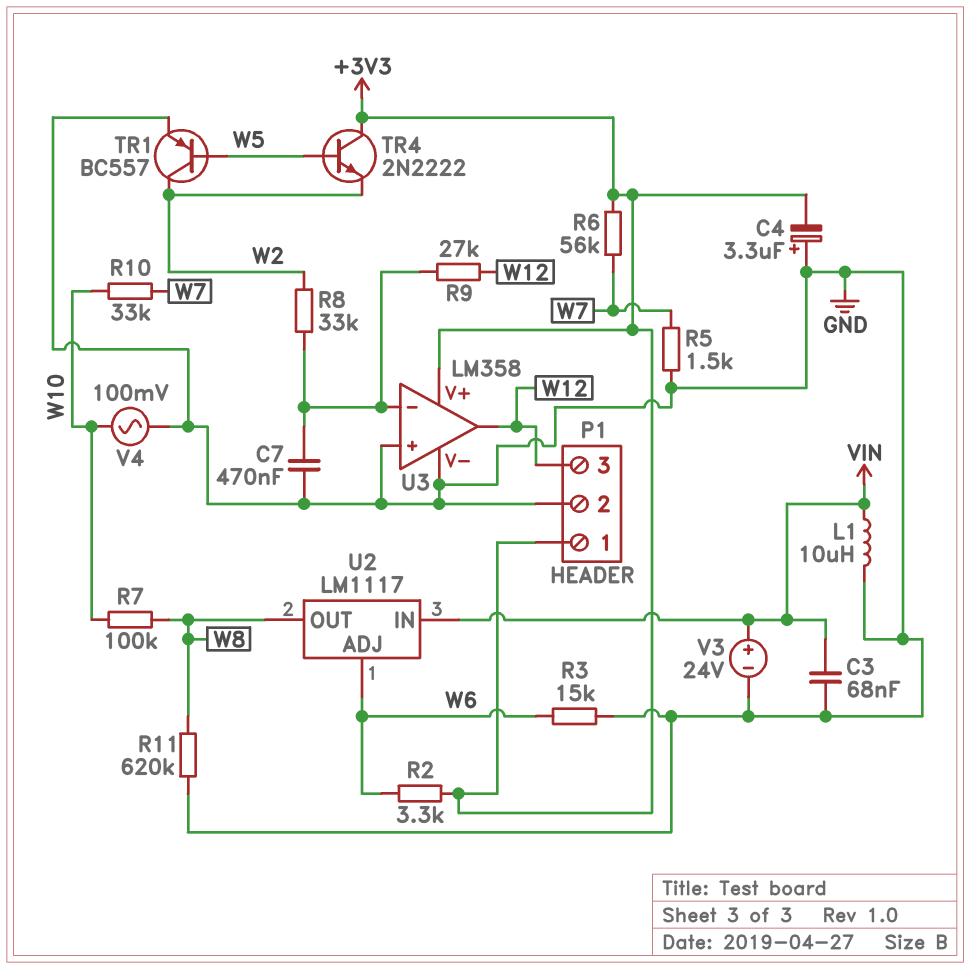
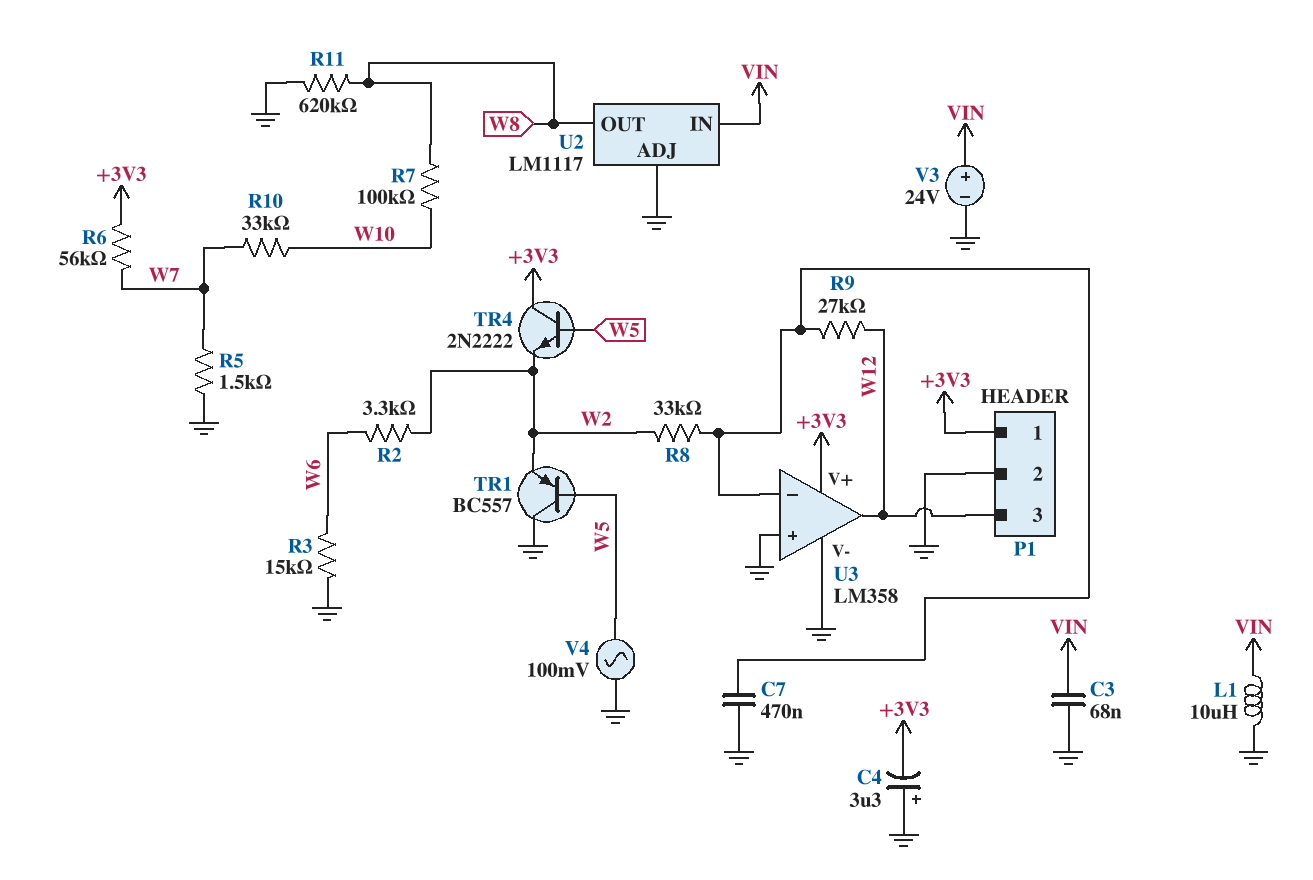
R2: 3.3k (+3V3, W6) -> 3.3k (W2, W6)
TR1: PNP BC557 (B W5, C W2, E GND) -> PNP BC557 (B W5, C GND, E W2)
U2 pin ADJ: W6 -> GND
V4: AC 100mV (GND, W10) -> AC 100mV (GND, W5)

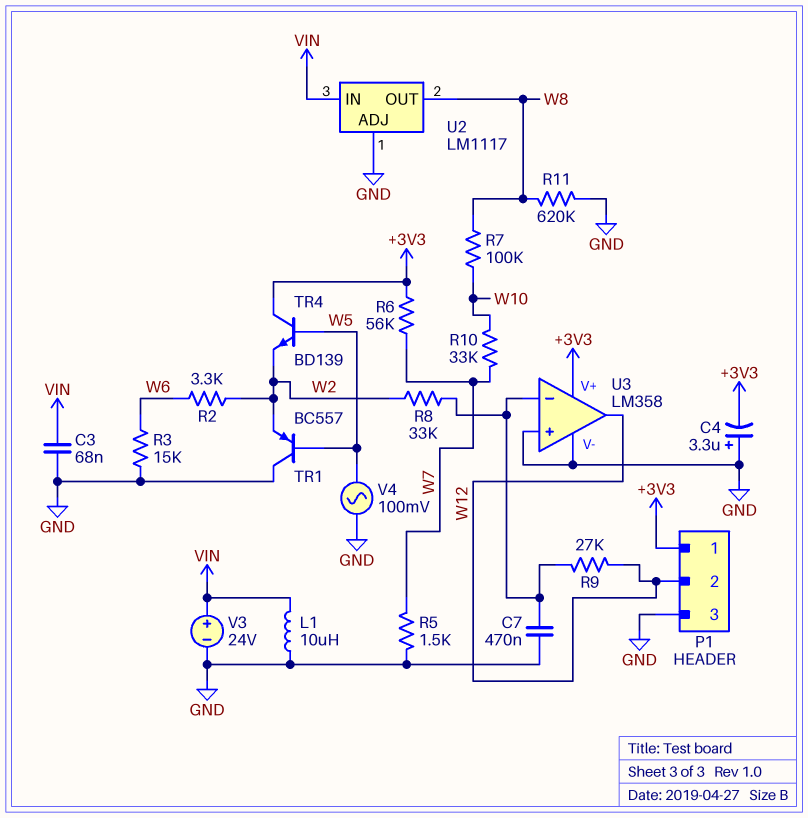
P1 pin 2: GND -> W12
P1 pin 3: W12 -> GND
TR4: NPN 2N2222 (B W5, C +3V3, E W2) -> NPN BD139 (B W5, C +3V3, E W2)

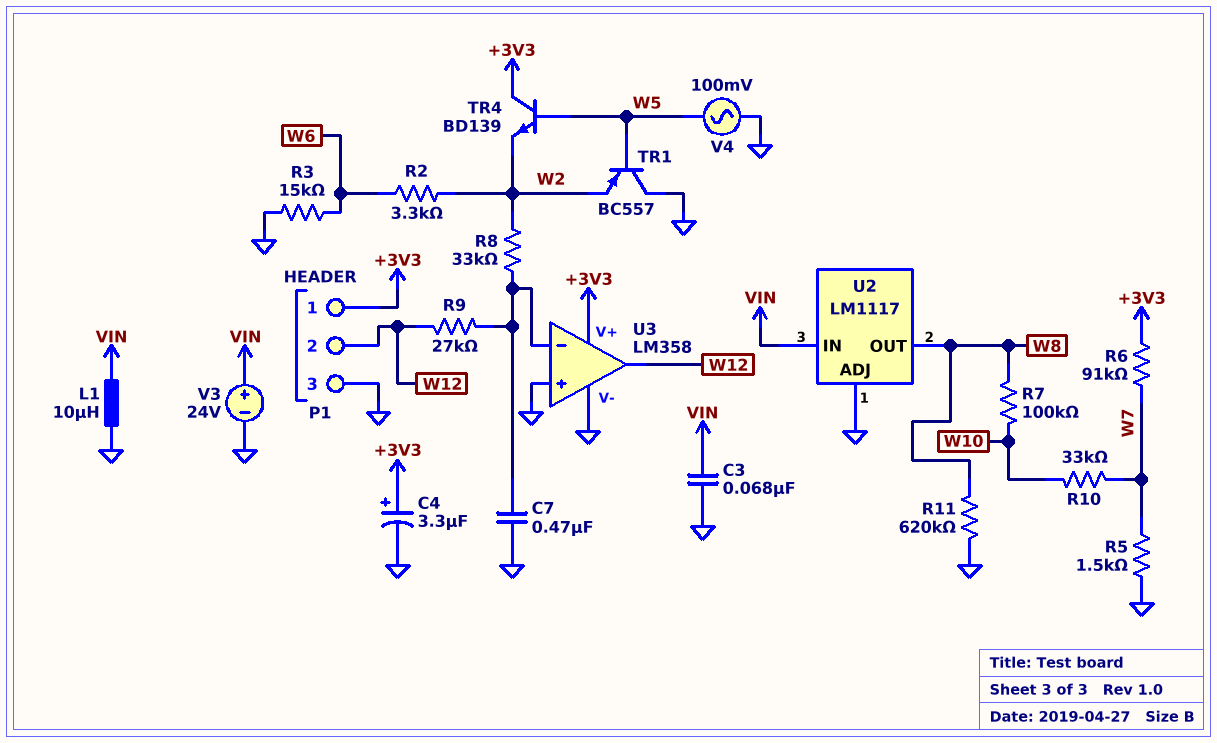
C4: 3.3uF (plus GND, minus +3V3) -> 3.3uF (plus +3V3, minus GND)
R6: 56k (+3V3, W7) -> 91k (+3V3, W7)

